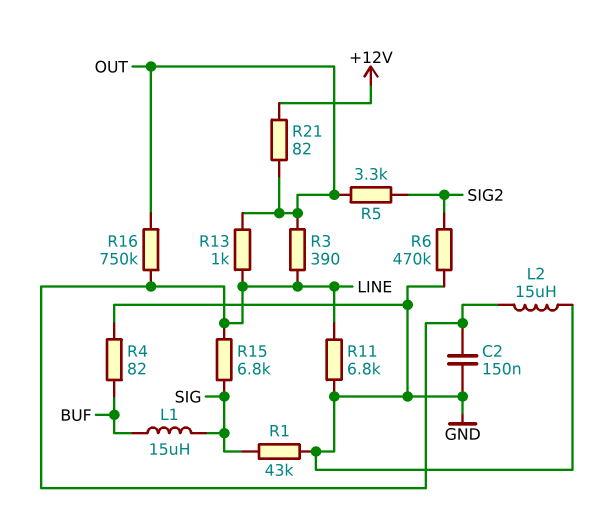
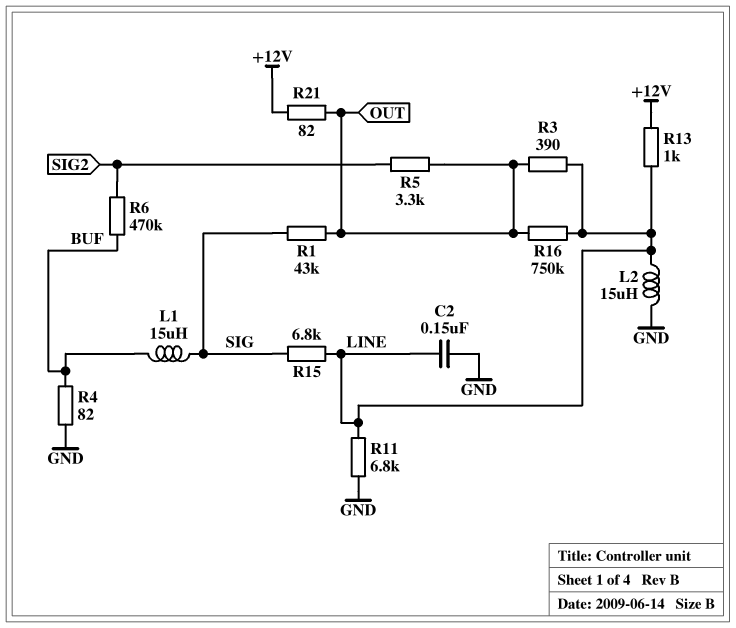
R1: 43k (GND, SIG) -> 43k (OUT, SIG)
R6: 470k (GND, SIG2) -> 470k (BUF, SIG2)
R13: 1k (LINE, OUT) -> 1k (+12V, LINE)

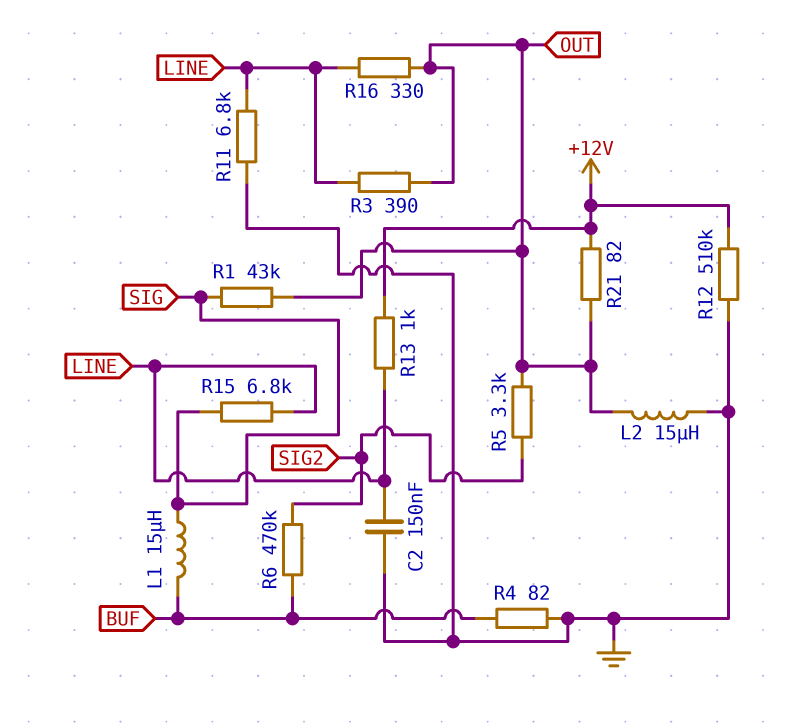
L2: 15uH (GND, LINE) -> 15uH (GND, OUT)
R12: none -> 510k (+12V, GND)
R16: 750k (LINE, OUT) -> 330 (LINE, OUT)

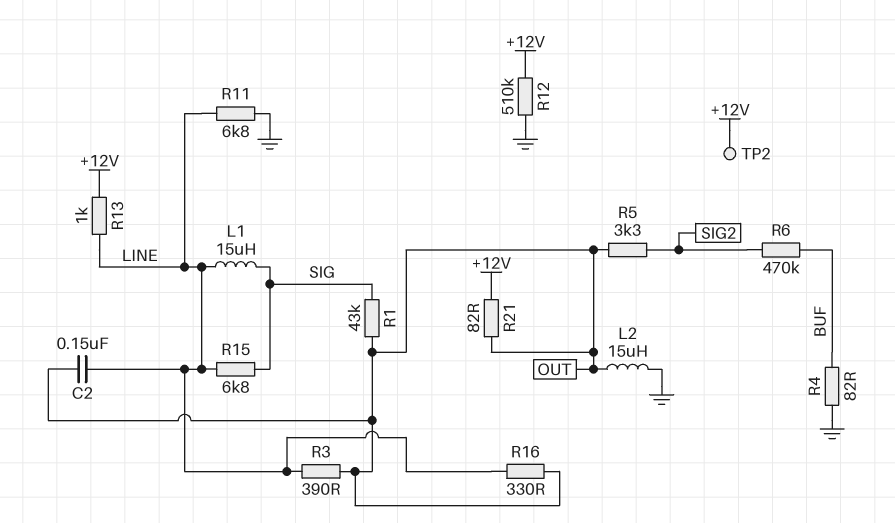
C2: 150nF (GND, LINE) -> 150nF (LINE, OUT)
L1: 15uH (BUF, SIG) -> 15uH (LINE, SIG)
TP2: none -> test point (+12V)

